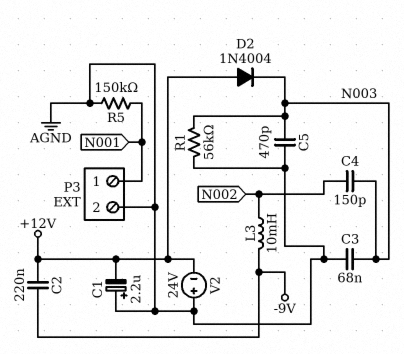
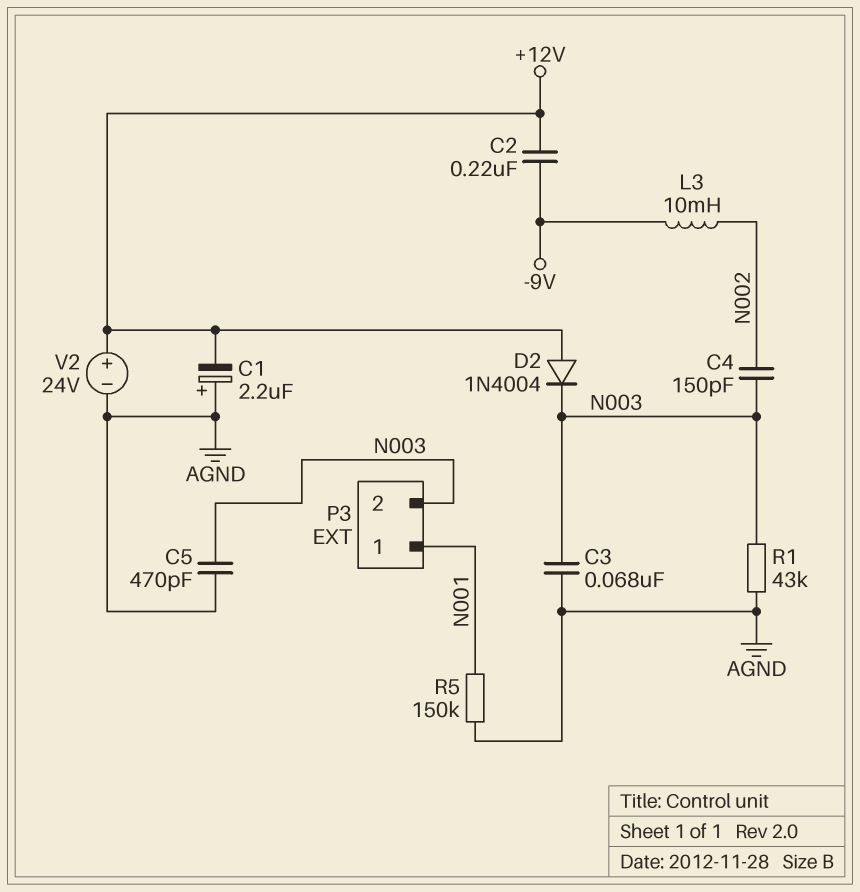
P3 pin 2: AGND -> N003
R1: 56k (AGND, N003) -> 43k (AGND, N003)
V2: 24V (plus AGND, minus +12V) -> 24V (plus +12V, minus AGND)

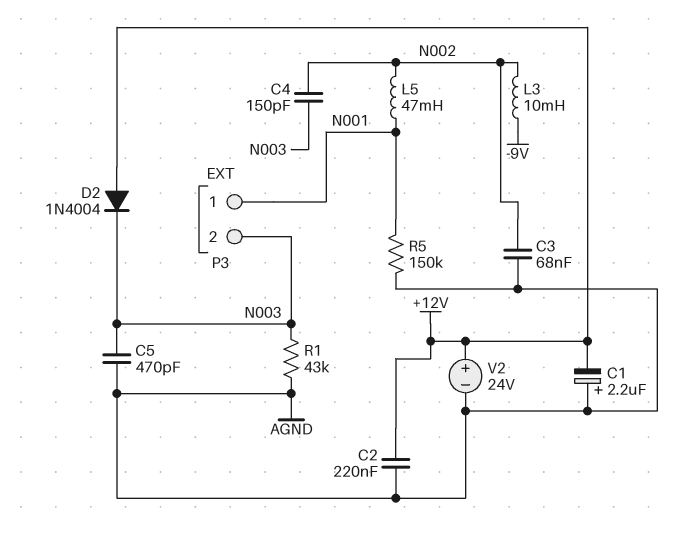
C2: 220nF (+12V, -9V) -> 220nF (+12V, AGND)
C3: 68nF (AGND, N003) -> 68nF (AGND, N002)
L5: none -> 47mH (N001, N002)

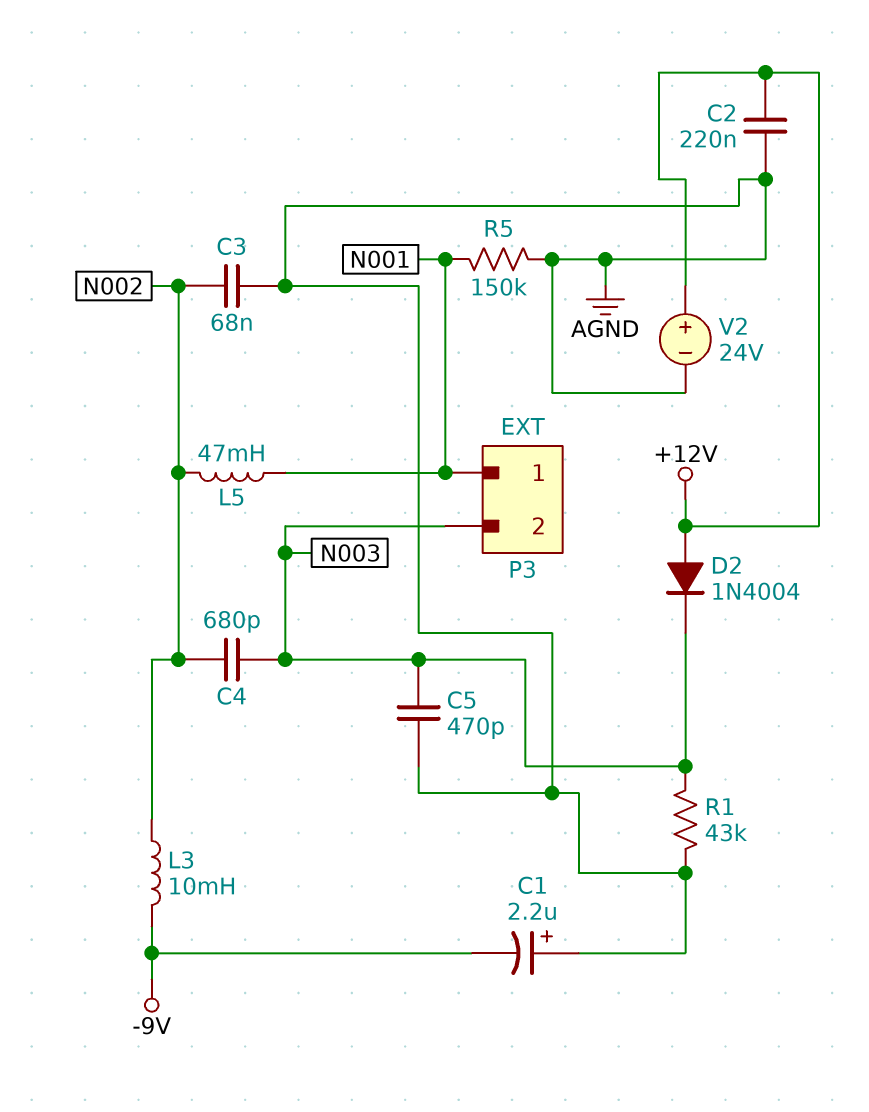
C1: 2.2uF (plus AGND, minus +12V) -> 2.2uF (plus AGND, minus -9V)
C4: 150pF (N002, N003) -> 680pF (N002, N003)

